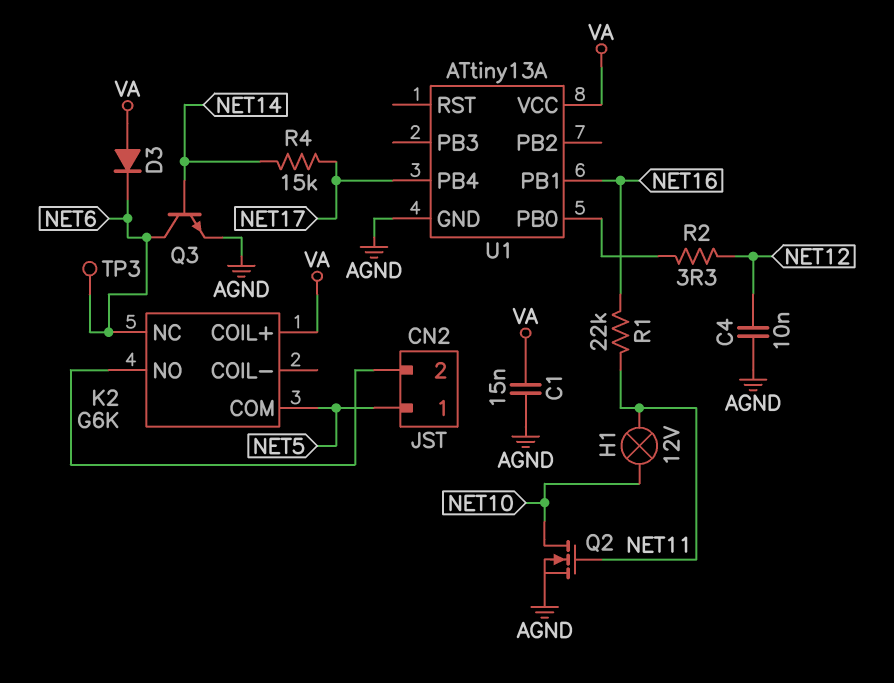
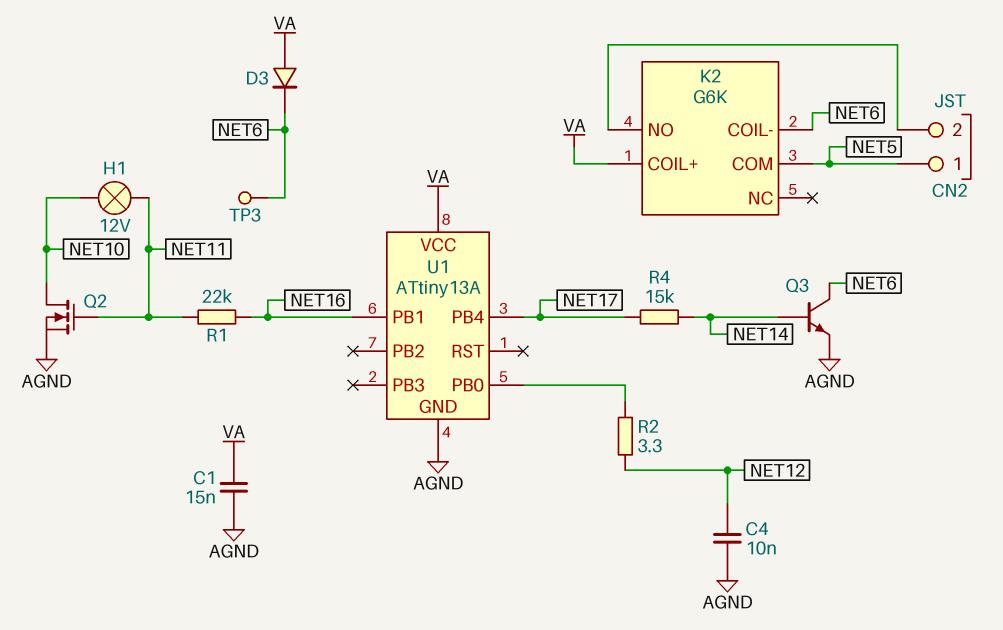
K2 pin COIL-: none -> NET6
K2 pin NC: NET6 -> none

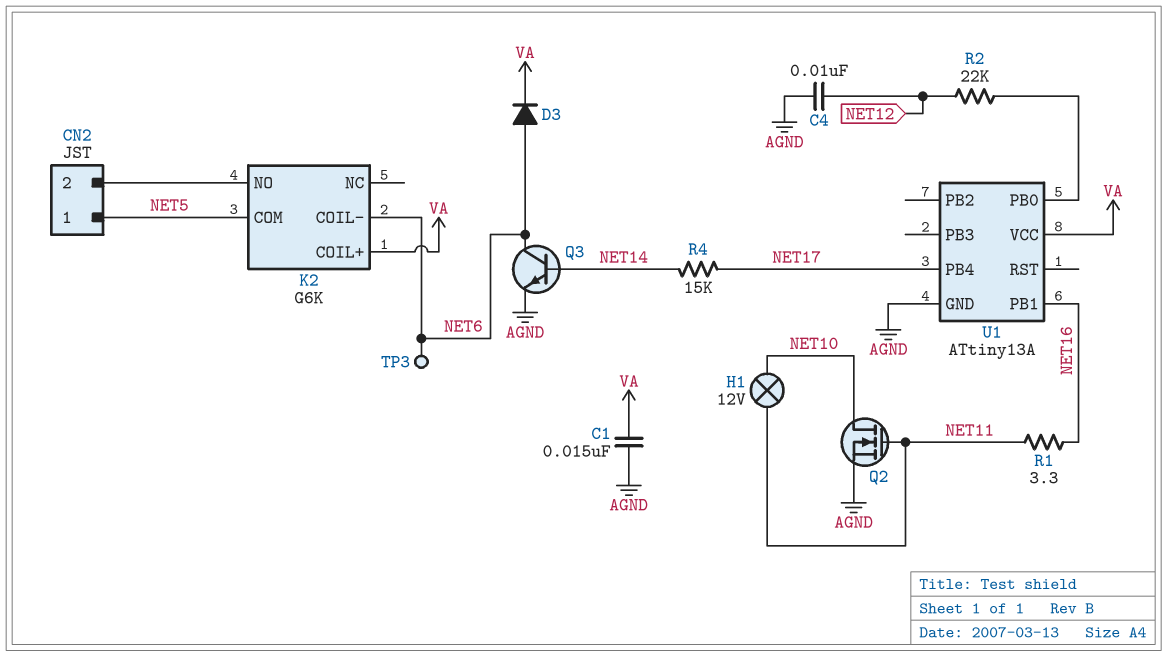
D3: diode (A VA, K NET6) -> diode (A NET6, K VA)
R1: 22k (NET11, NET16) -> 3.3 (NET11, NET16)
R2: 3.3 (NET12, U1/PB0) -> 22k (NET12, U1/PB0)

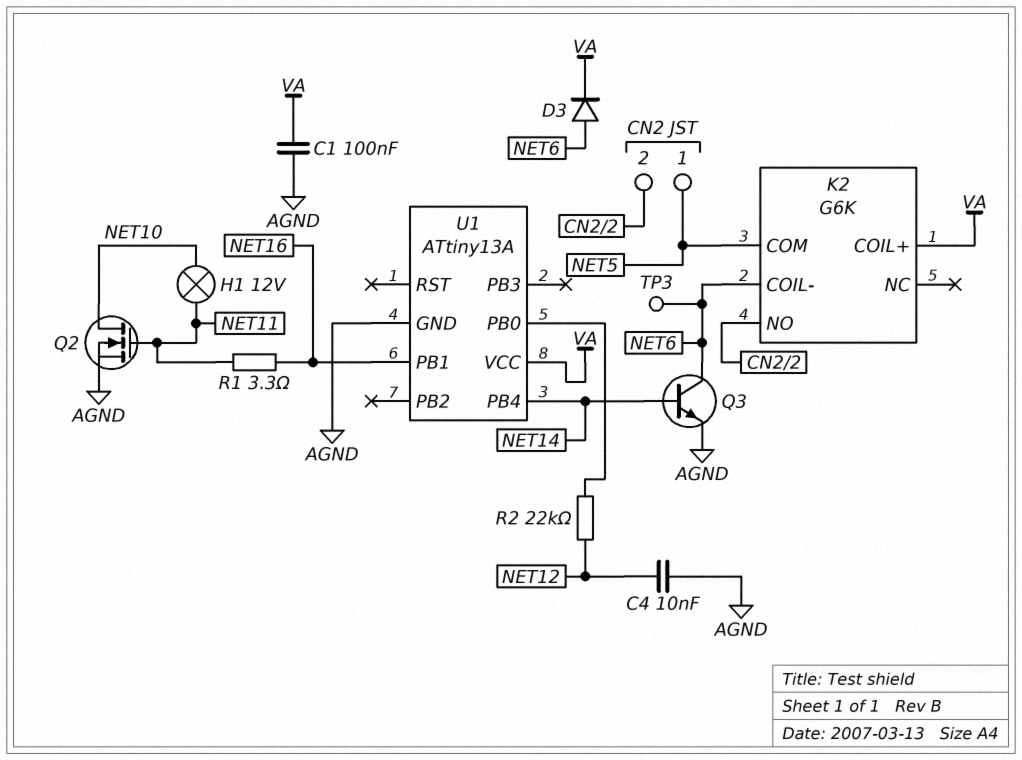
C1: 15nF (AGND, VA) -> 100nF (AGND, VA)
R4: 15k (NET14, NET17) -> none
U1 pin PB4: NET17 -> NET14

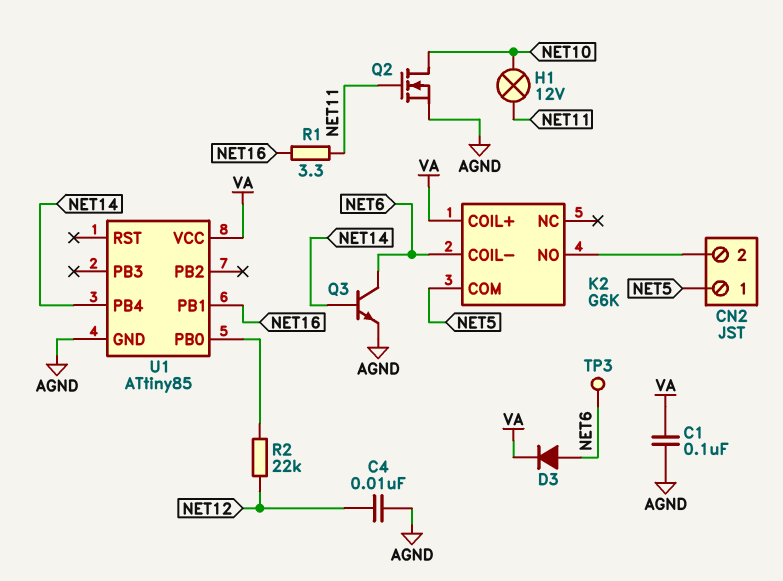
U1: ATtiny13A -> ATtiny85

